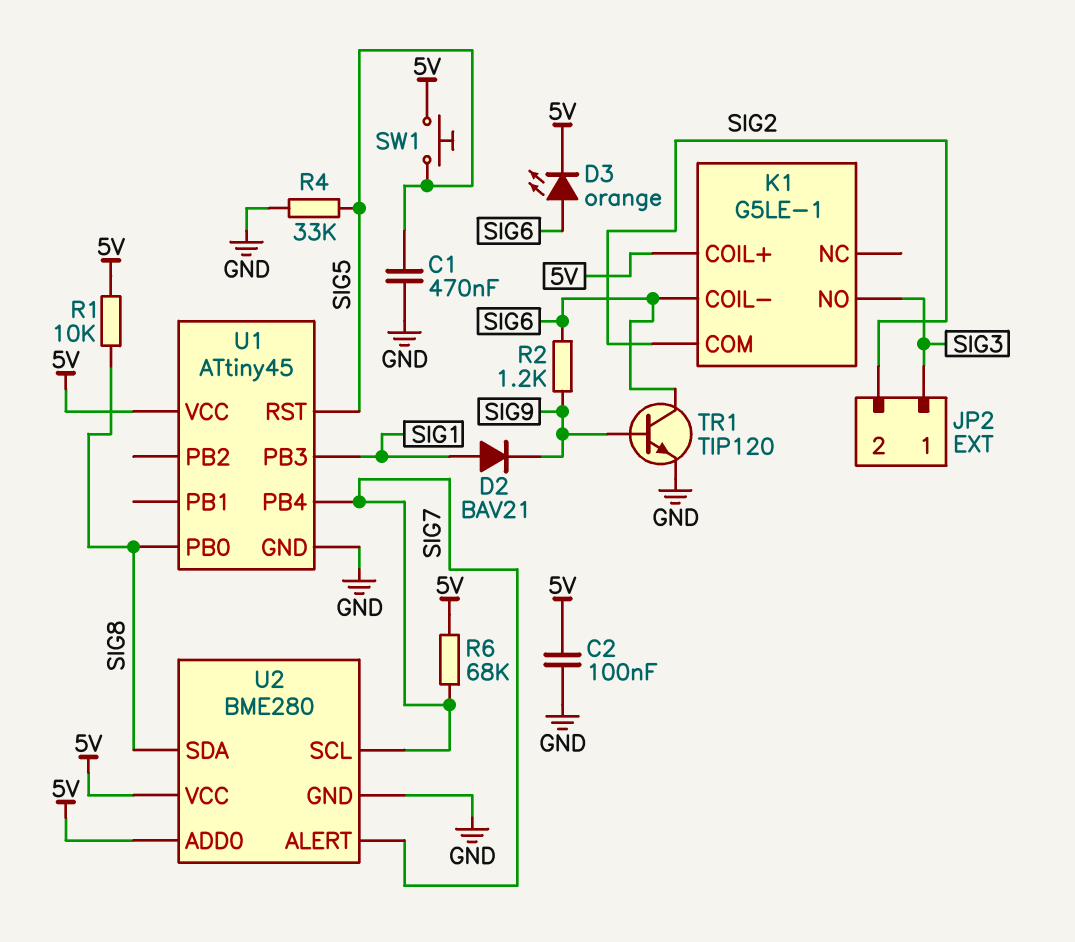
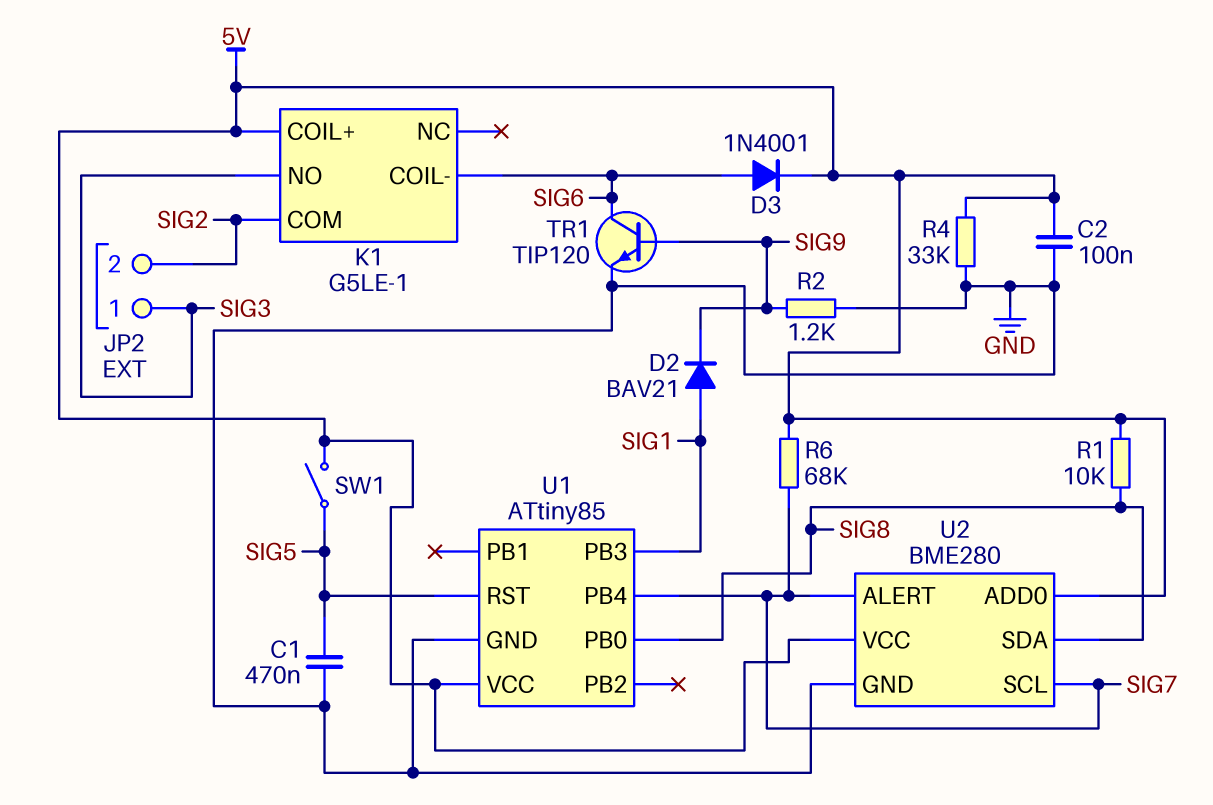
D3: LED orange (A SIG6, K 5V) -> diode 1N4001 (A SIG6, K 5V)
R2: 1.2k (SIG6, SIG9) -> 1.2k (GND, SIG9)
R4: 33k (GND, SIG5) -> 33k (5V, GND)
SW1: button (5V, SIG5) -> switch (5V, SIG5)
U1: ATtiny45 -> ATtiny85

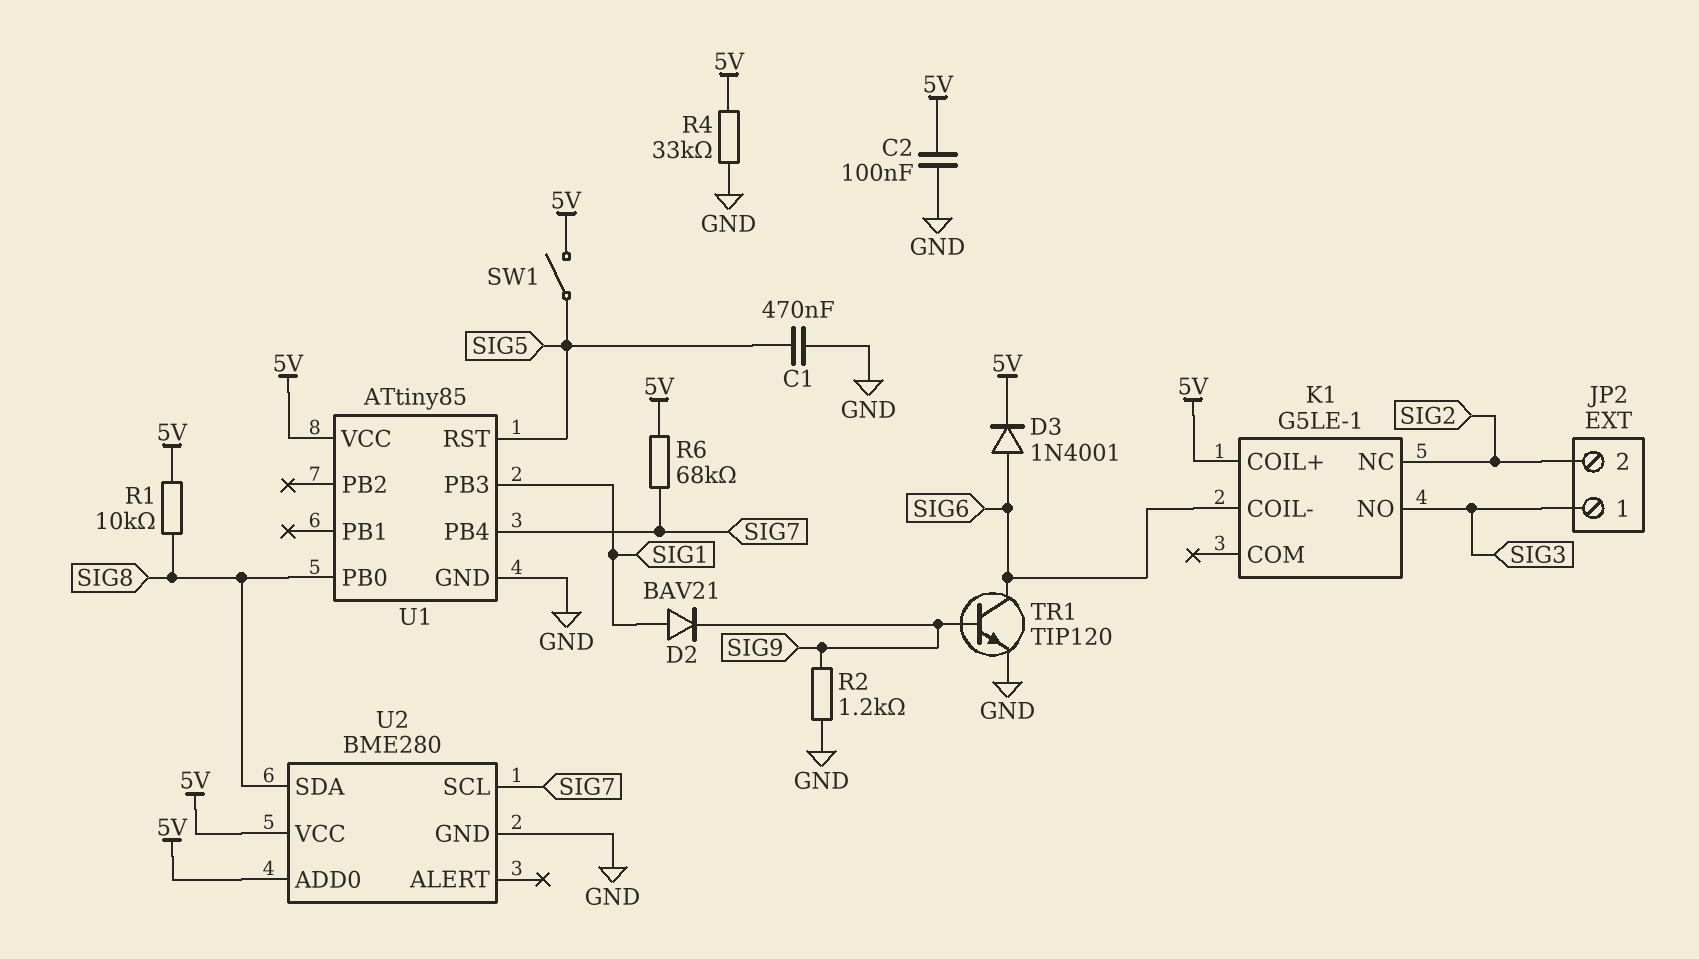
K1 pin COM: SIG2 -> none
K1 pin NC: none -> SIG2
U2 pin ALERT: SIG7 -> none

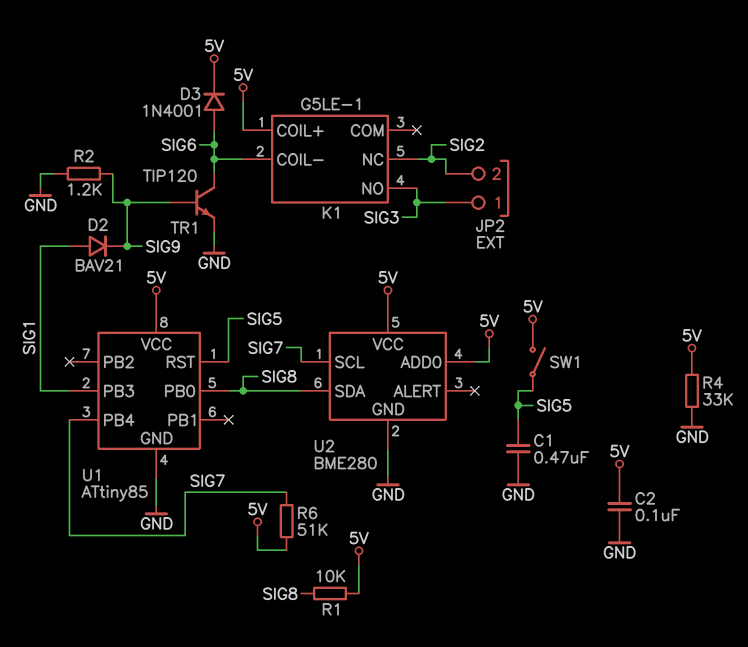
R6: 68k (5V, SIG7) -> 51k (5V, SIG7)

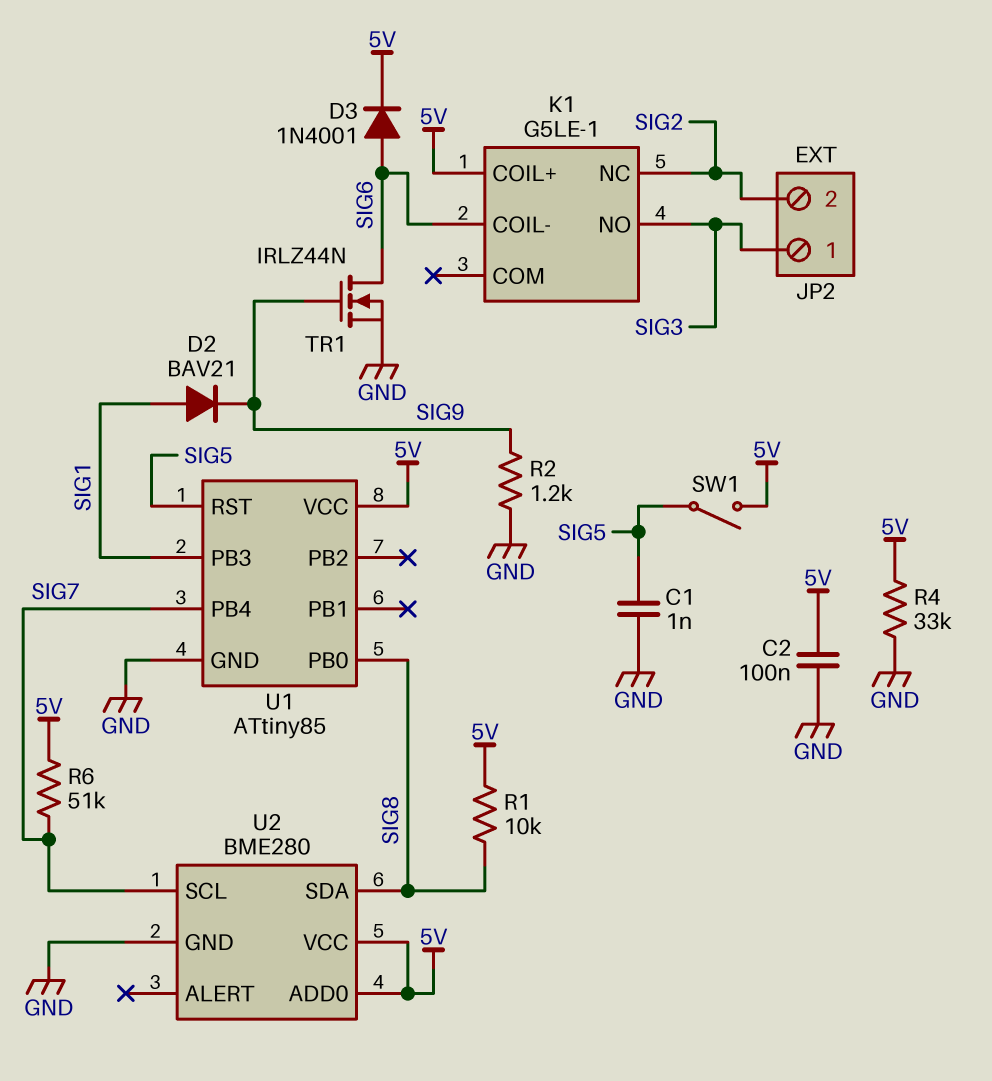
C1: 470nF (GND, SIG5) -> 1nF (GND, SIG5)
TR1: NPN TIP120 (B SIG9, C SIG6, E GND) -> NMOS IRLZ44N (G SIG9, D SIG6, S GND)

